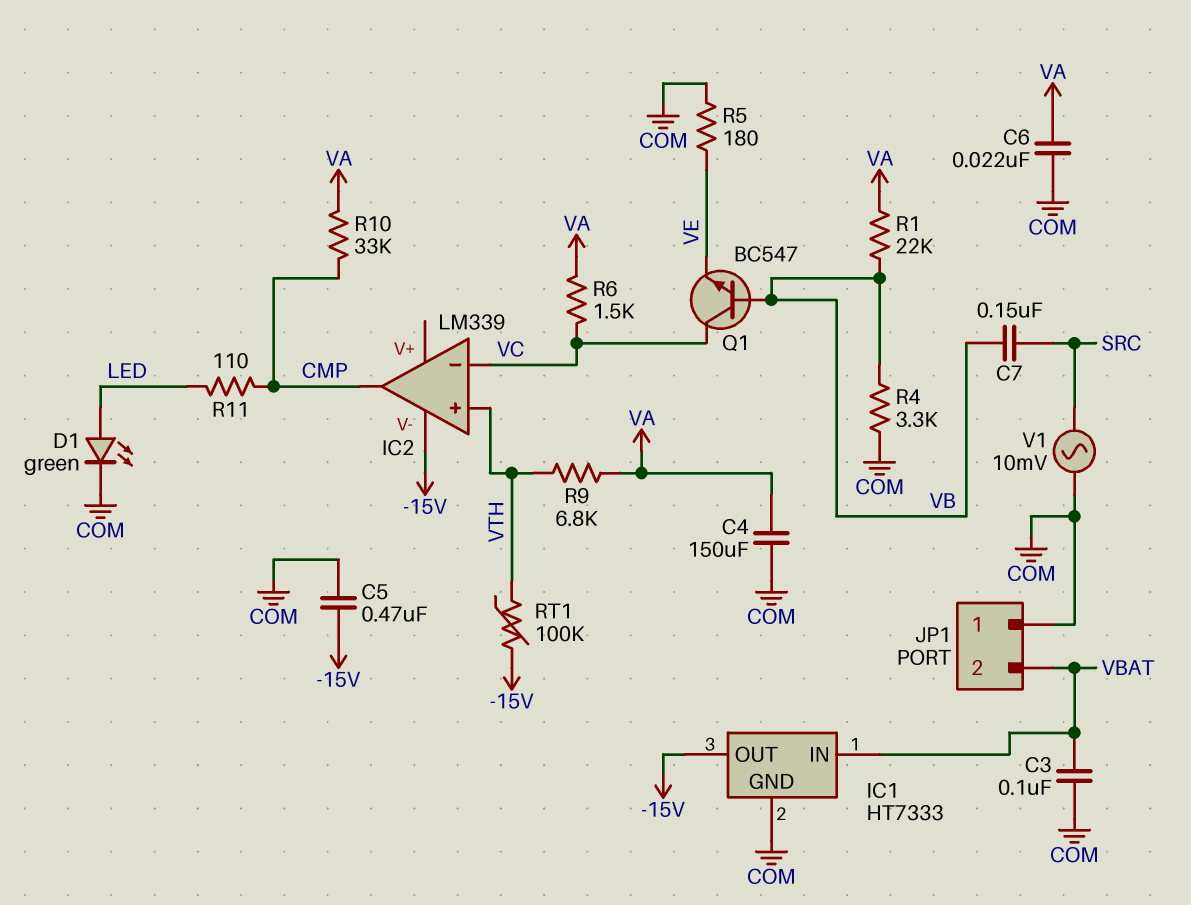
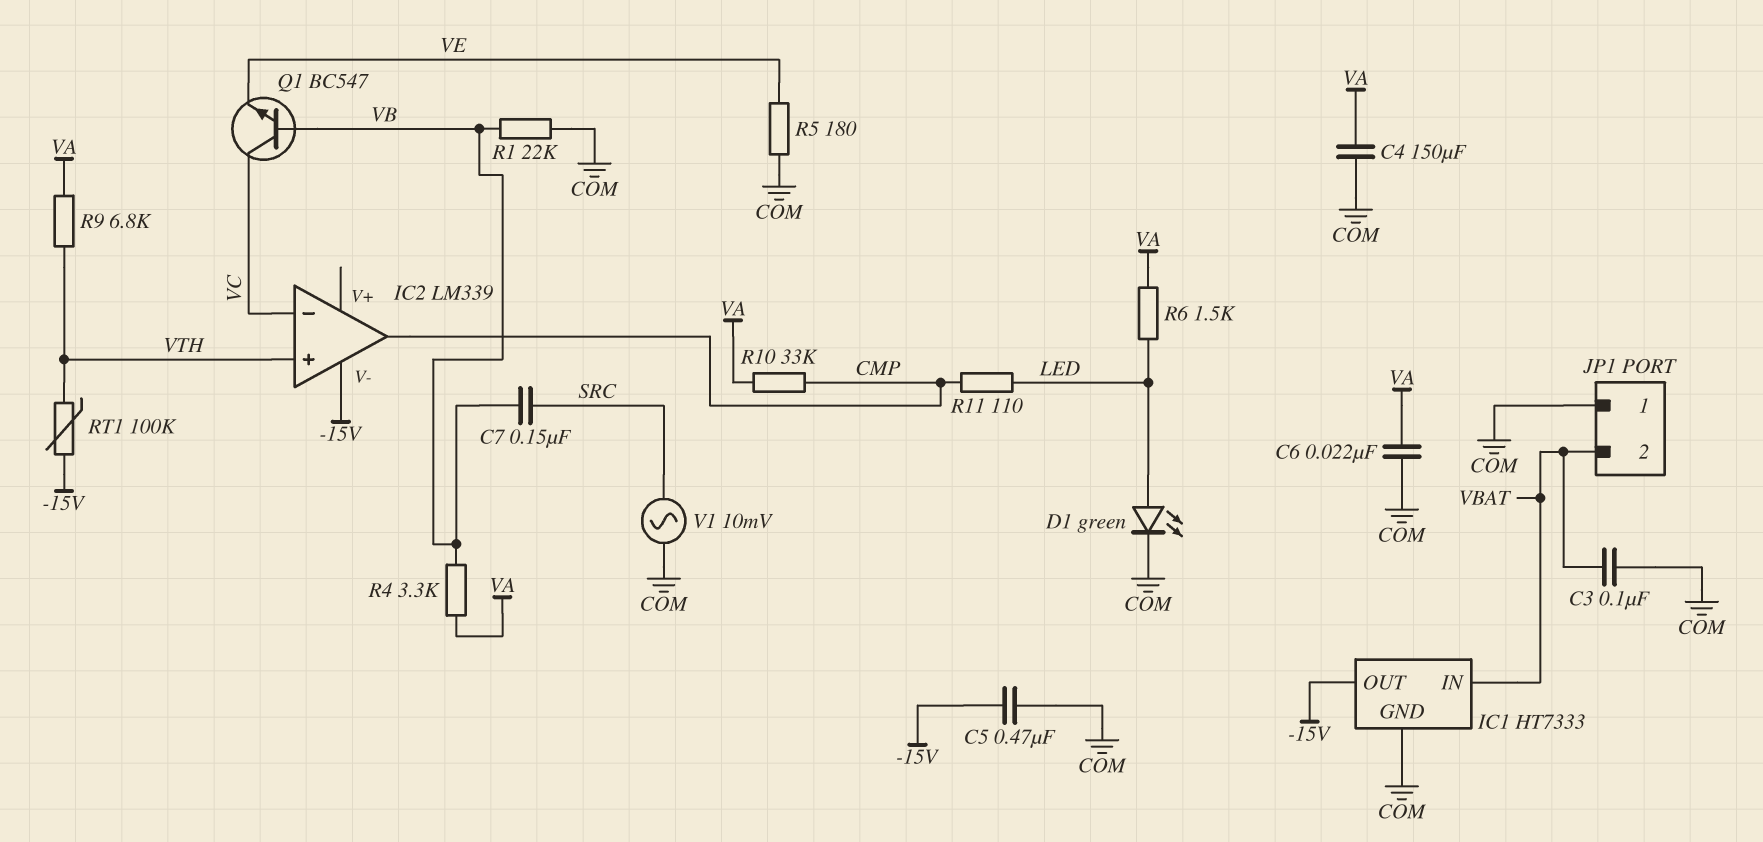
R1: 22k (VA, VB) -> 22k (COM, VB)
R4: 3.3k (COM, VB) -> 3.3k (VA, VB)
R6: 1.5k (VA, VC) -> 1.5k (LED, VA)

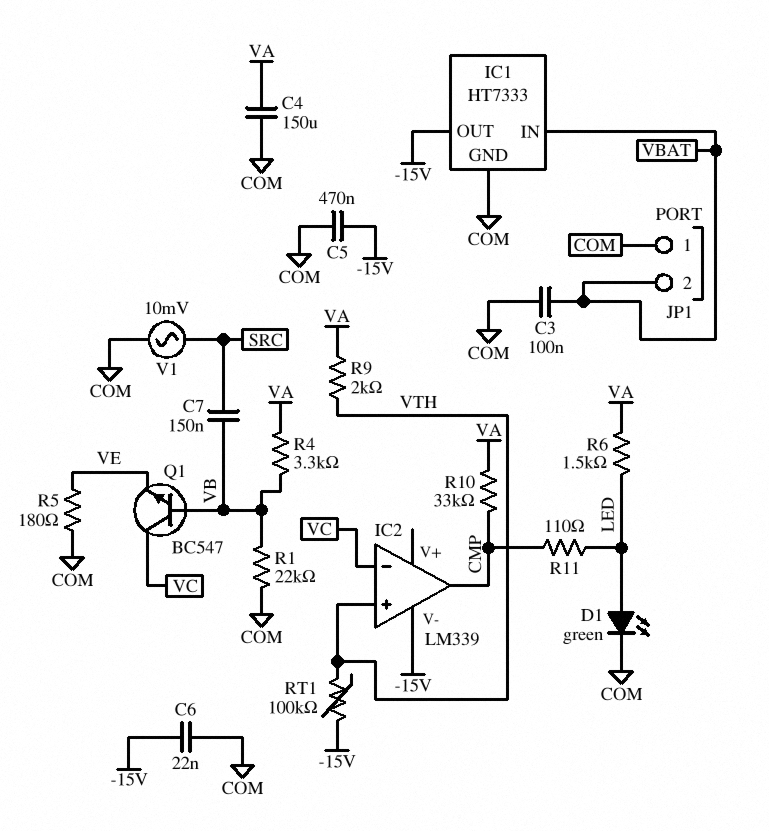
C6: 22nF (COM, VA) -> 22nF (-15V, COM)
R9: 6.8k (VA, VTH) -> 2k (VA, VTH)

